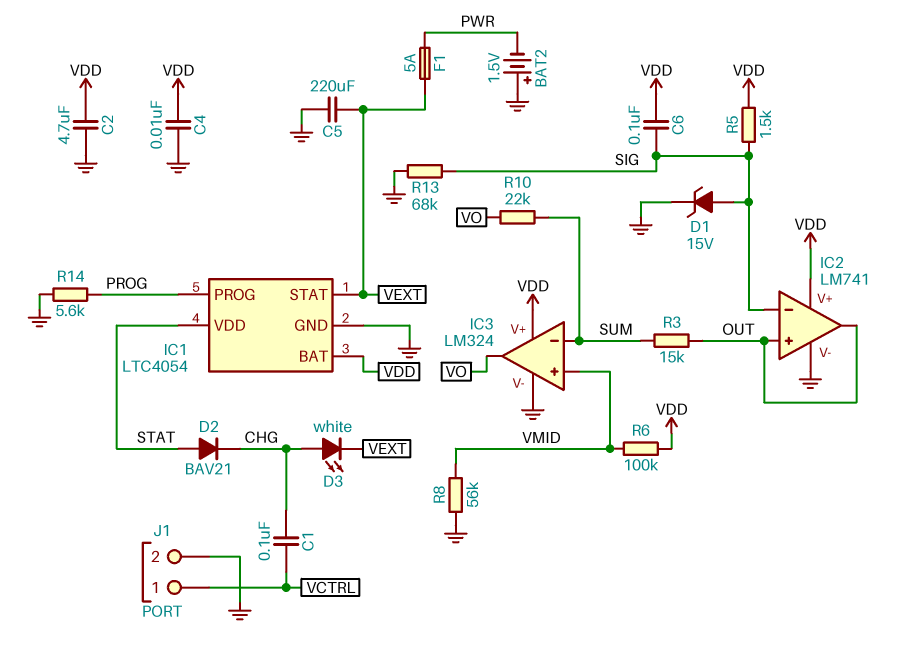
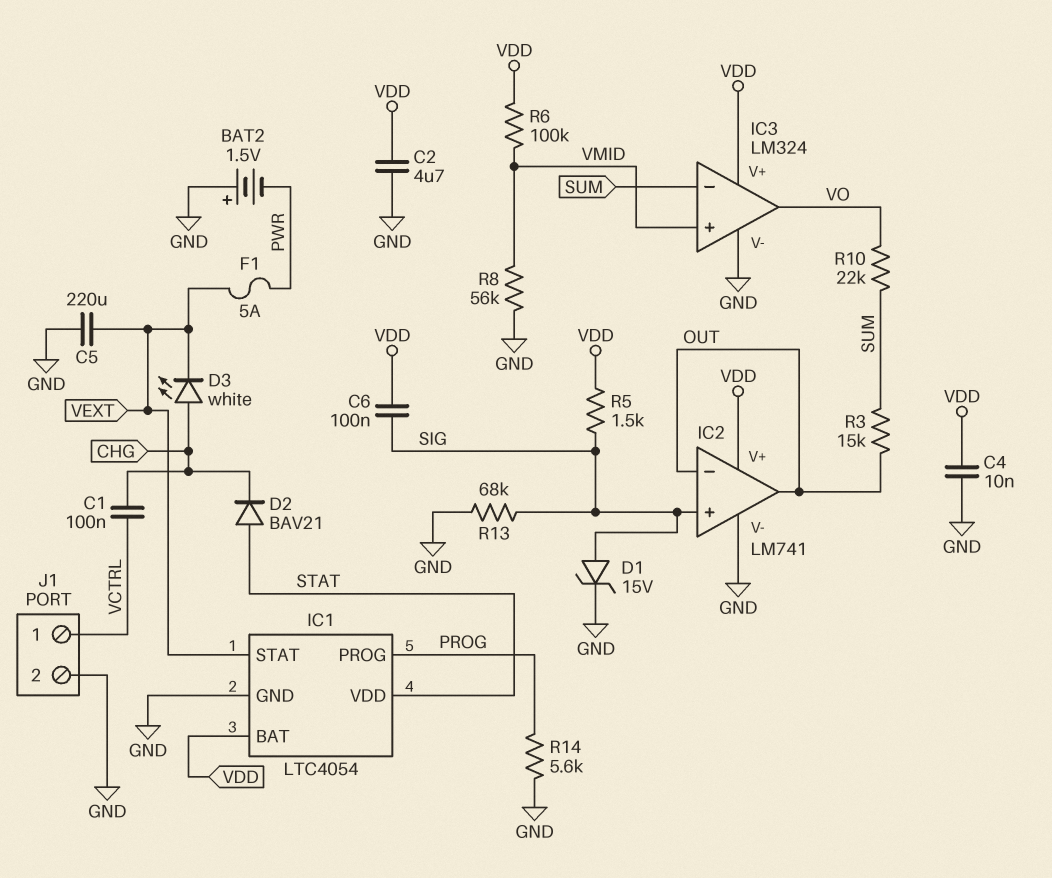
IC2 pin in+: OUT -> SIG
IC2 pin in-: SIG -> OUT

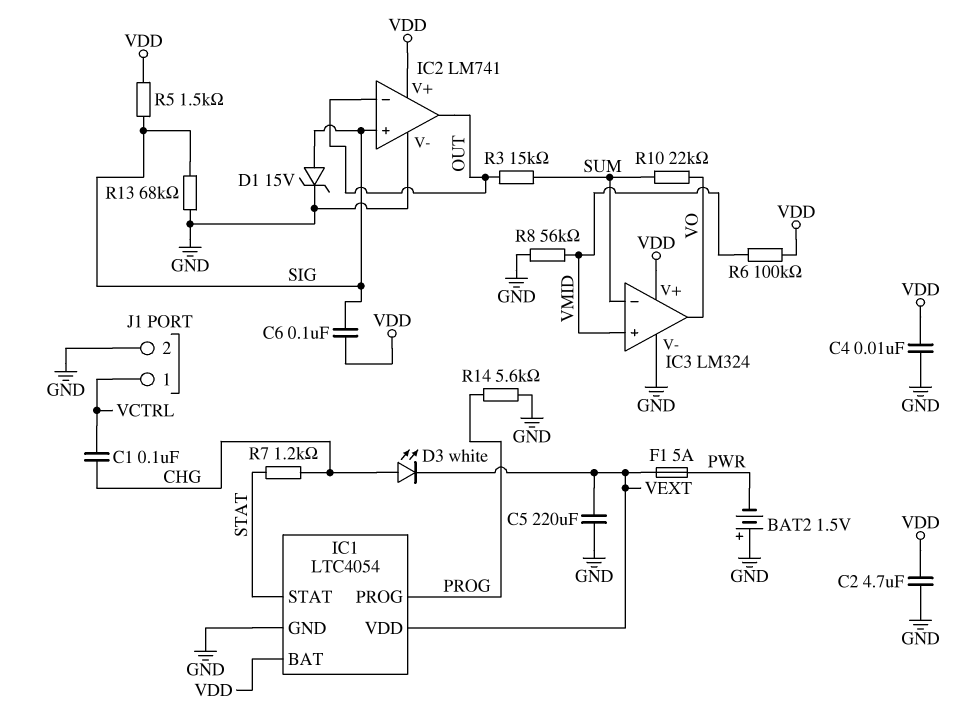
D2: diode BAV21 (A STAT, K CHG) -> none
IC1 pin STAT: VEXT -> STAT
IC1 pin VDD: STAT -> VEXT
R7: none -> 1.2k (CHG, STAT)

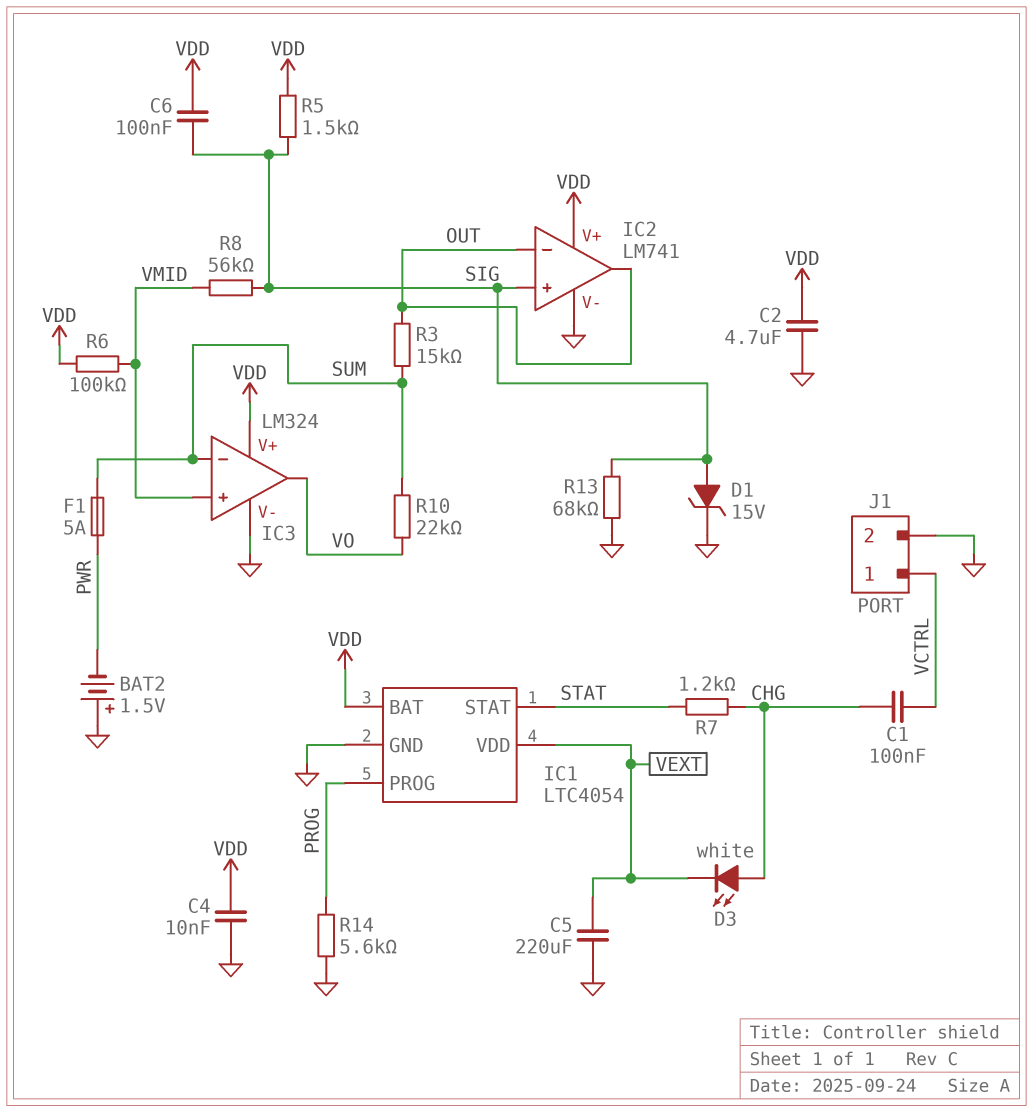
F1: 5A (PWR, VEXT) -> 5A (PWR, SUM)
R8: 56k (GND, VMID) -> 56k (SIG, VMID)

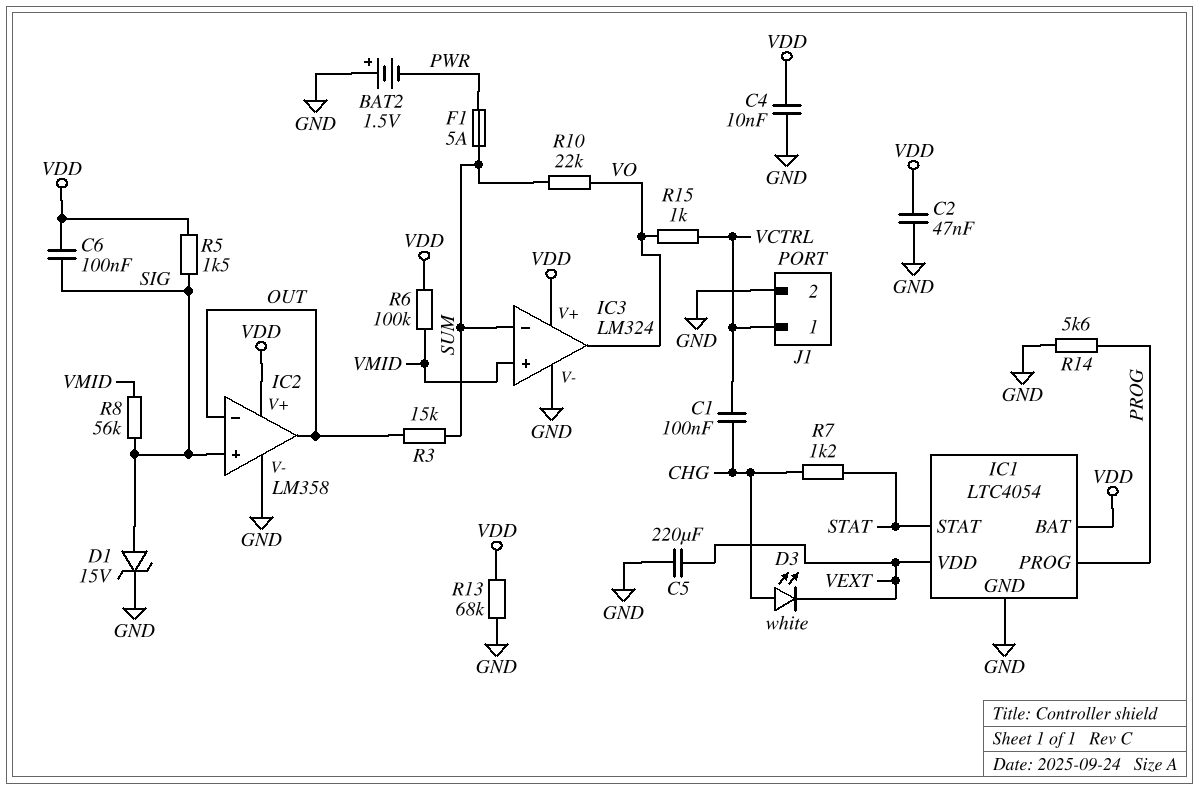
C2: 4.7uF (GND, VDD) -> 47nF (GND, VDD)
IC2: LM741 -> LM358
R13: 68k (GND, SIG) -> 68k (GND, VDD)
R15: none -> 1k (VCTRL, VO)

